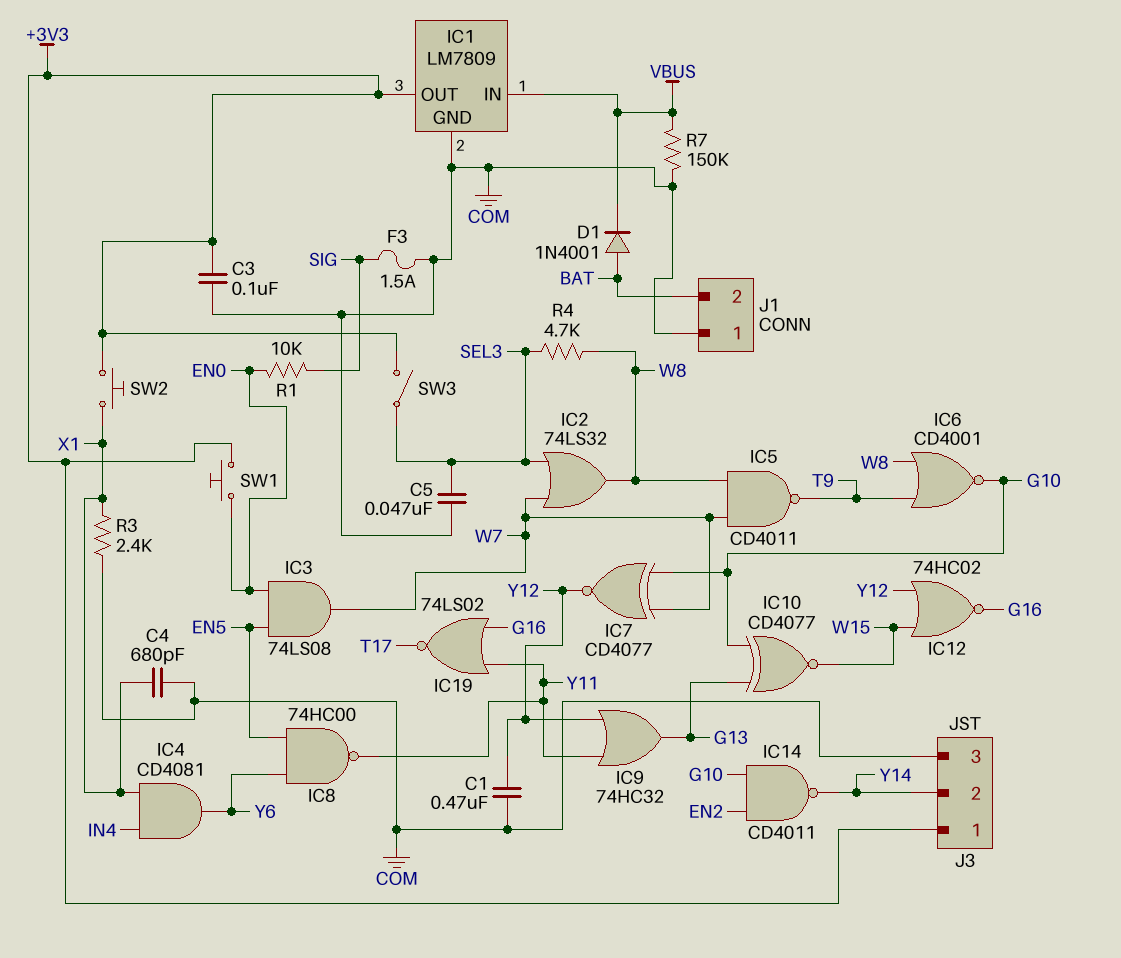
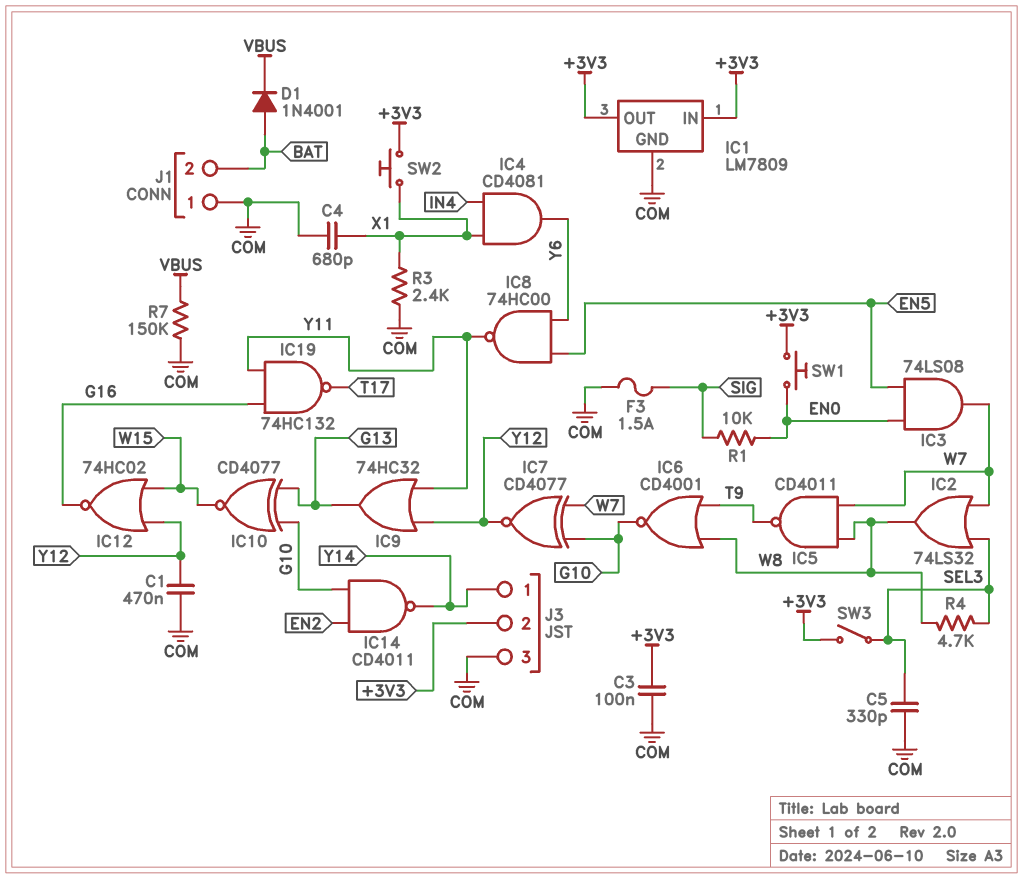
C5: 47nF (COM, SEL3) -> 330pF (COM, SEL3)
IC1 pin IN: VBUS -> +3V3
IC19: NOR 74LS02 (in G16, in Y11, out T17) -> NAND 74HC132 (in G16, in Y11, out T17)
J3 pin 1: +3V3 -> Y14
J3 pin 2: Y14 -> +3V3

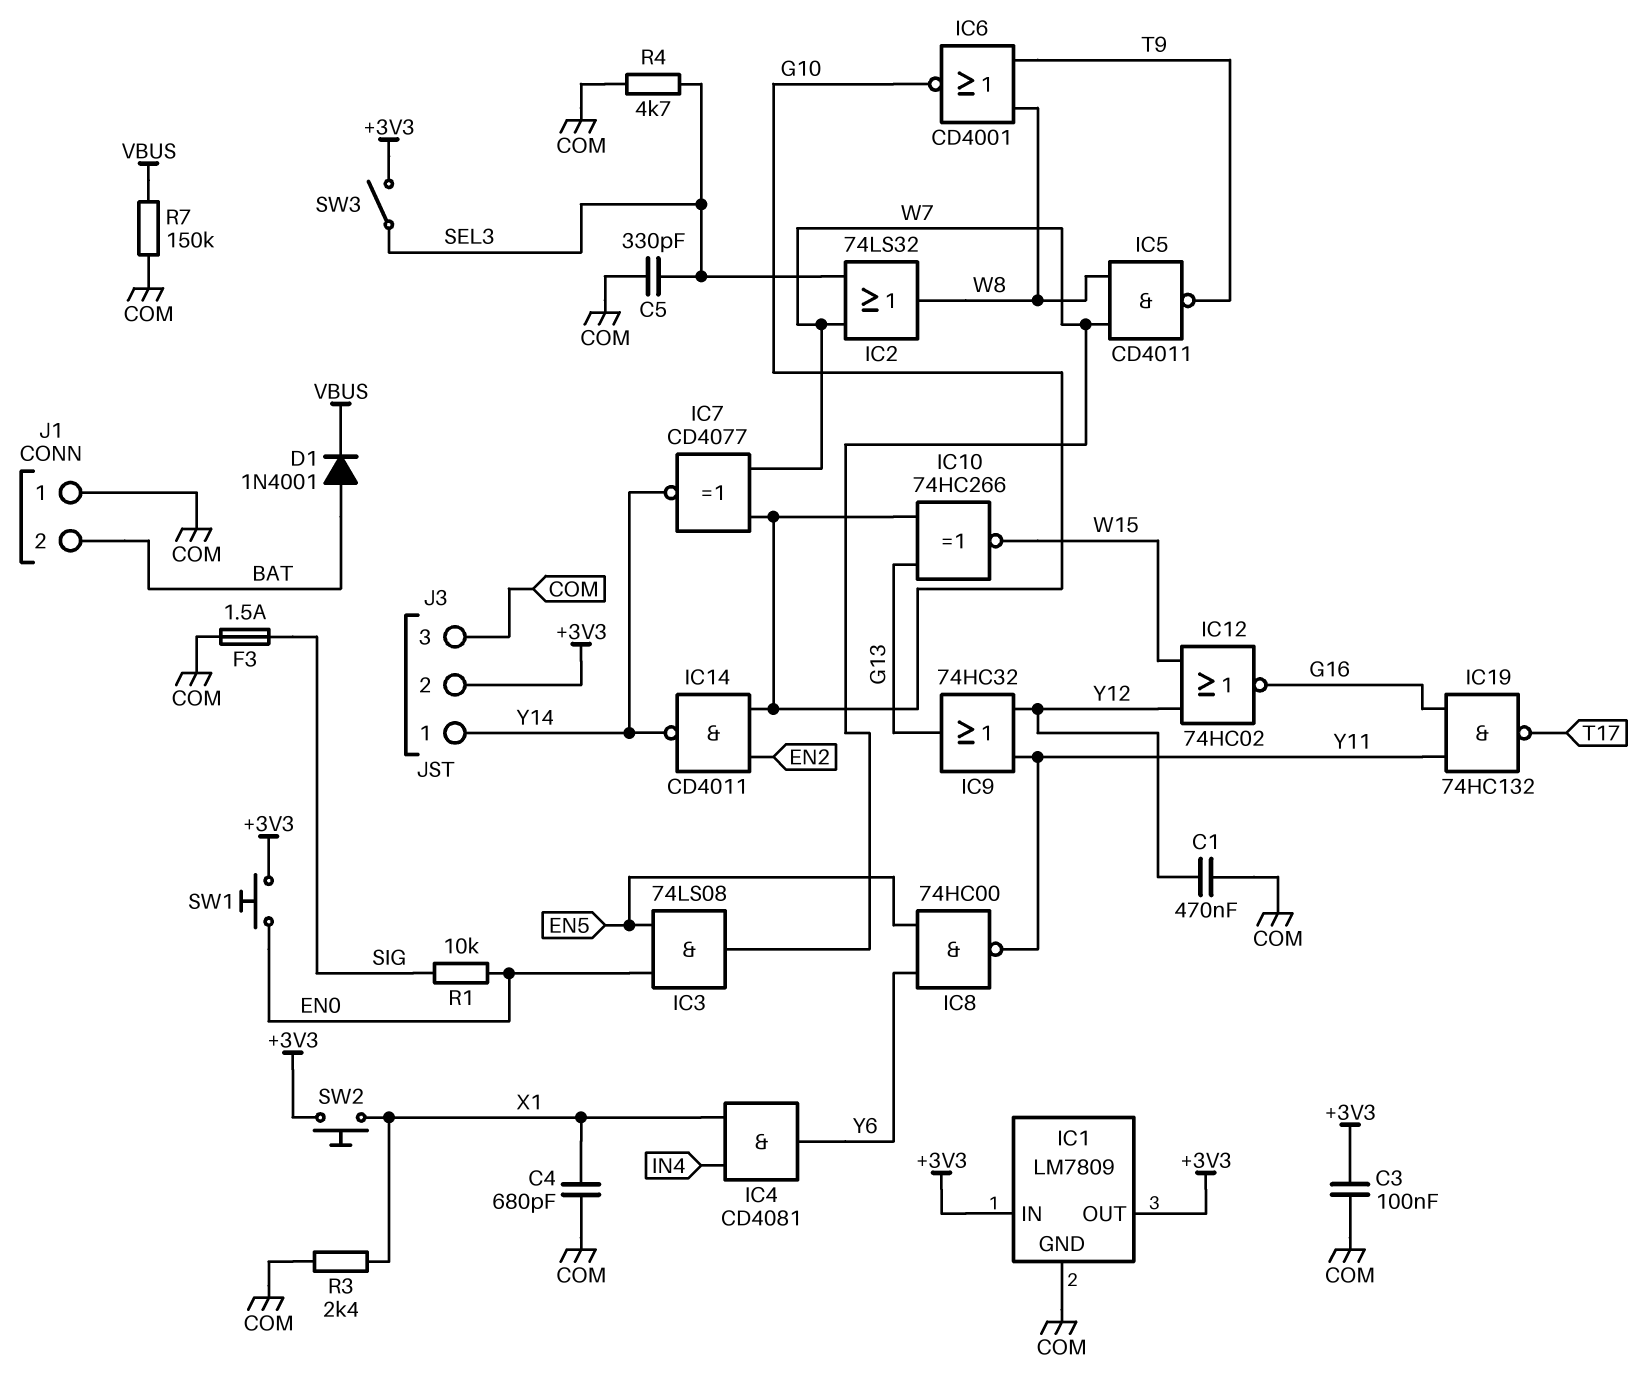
IC7: XNOR CD4077 (in G10, in W7, out Y12) -> XNOR CD4077 (in G10, in W7, out Y14)
IC10: XNOR CD4077 (in G10, in G13, out W15) -> XNOR 74HC266 (in G10, in G13, out W15)
R4: 4.7k (SEL3, W8) -> 4.7k (COM, SEL3)

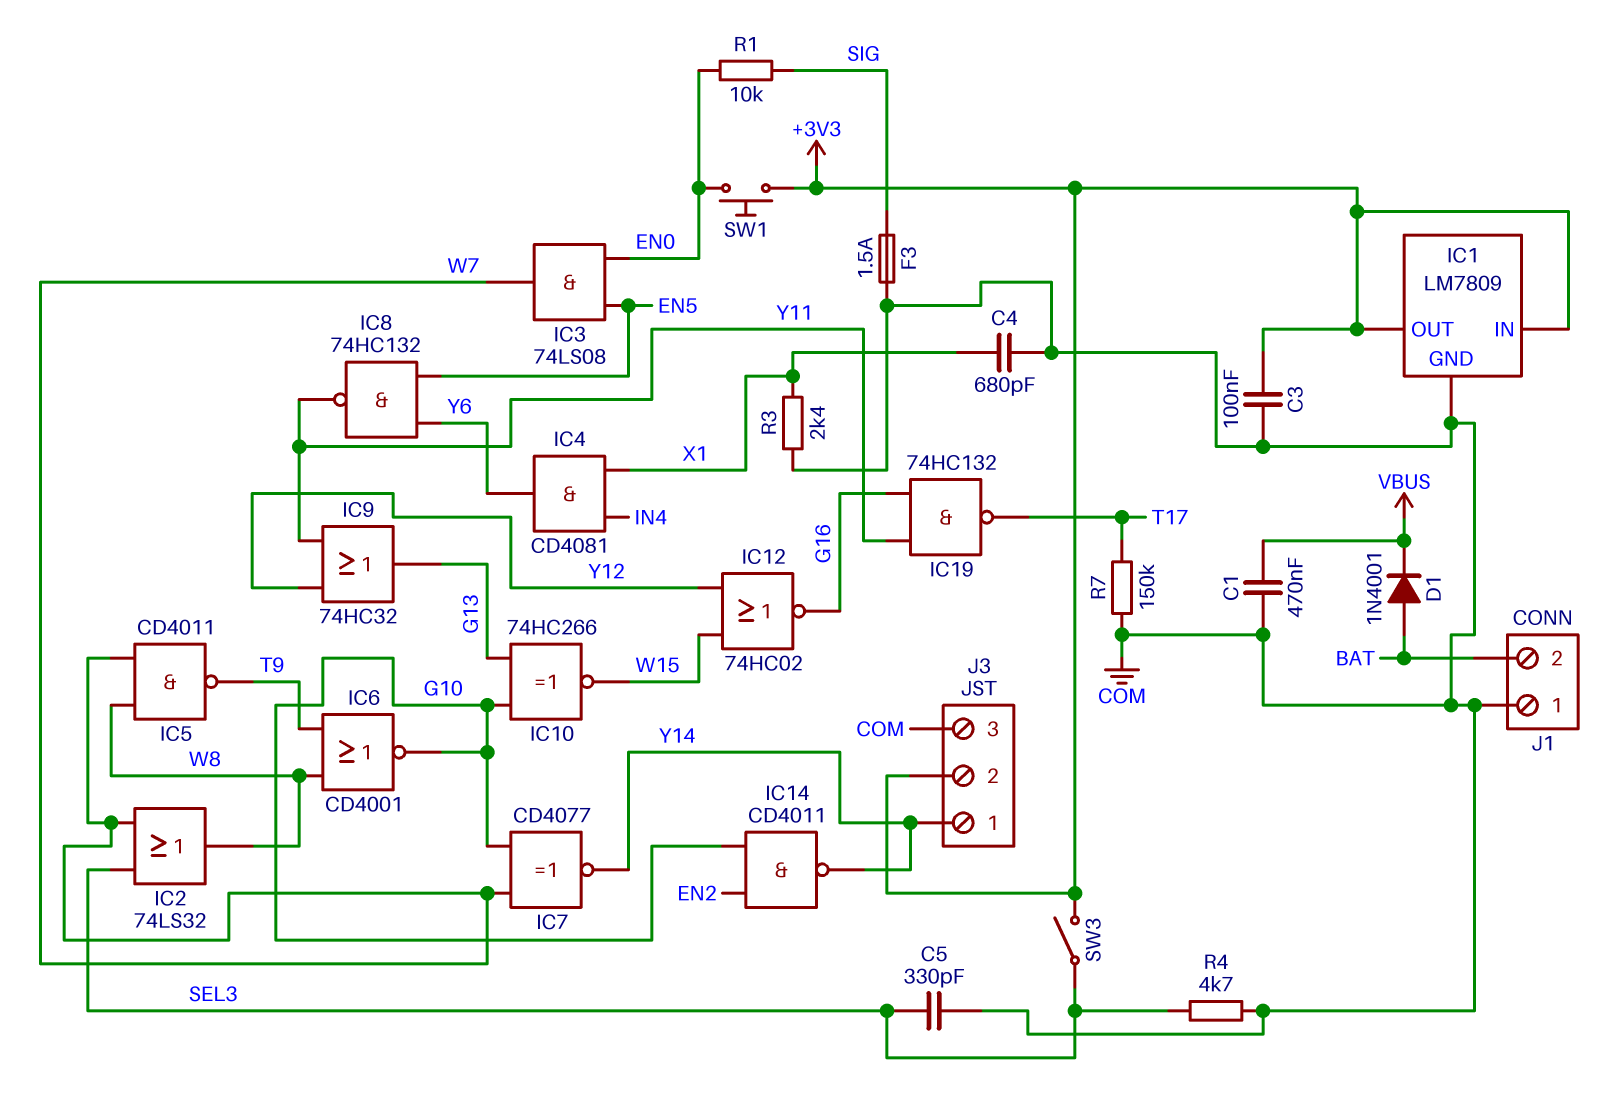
C1: 470nF (COM, Y12) -> 470nF (COM, VBUS)
IC8: NAND 74HC00 (in EN5, in Y6, out Y11) -> NAND 74HC132 (in EN5, in Y6, out Y11)
R7: 150k (COM, VBUS) -> 150k (COM, T17)
SW2: button (+3V3, X1) -> none

